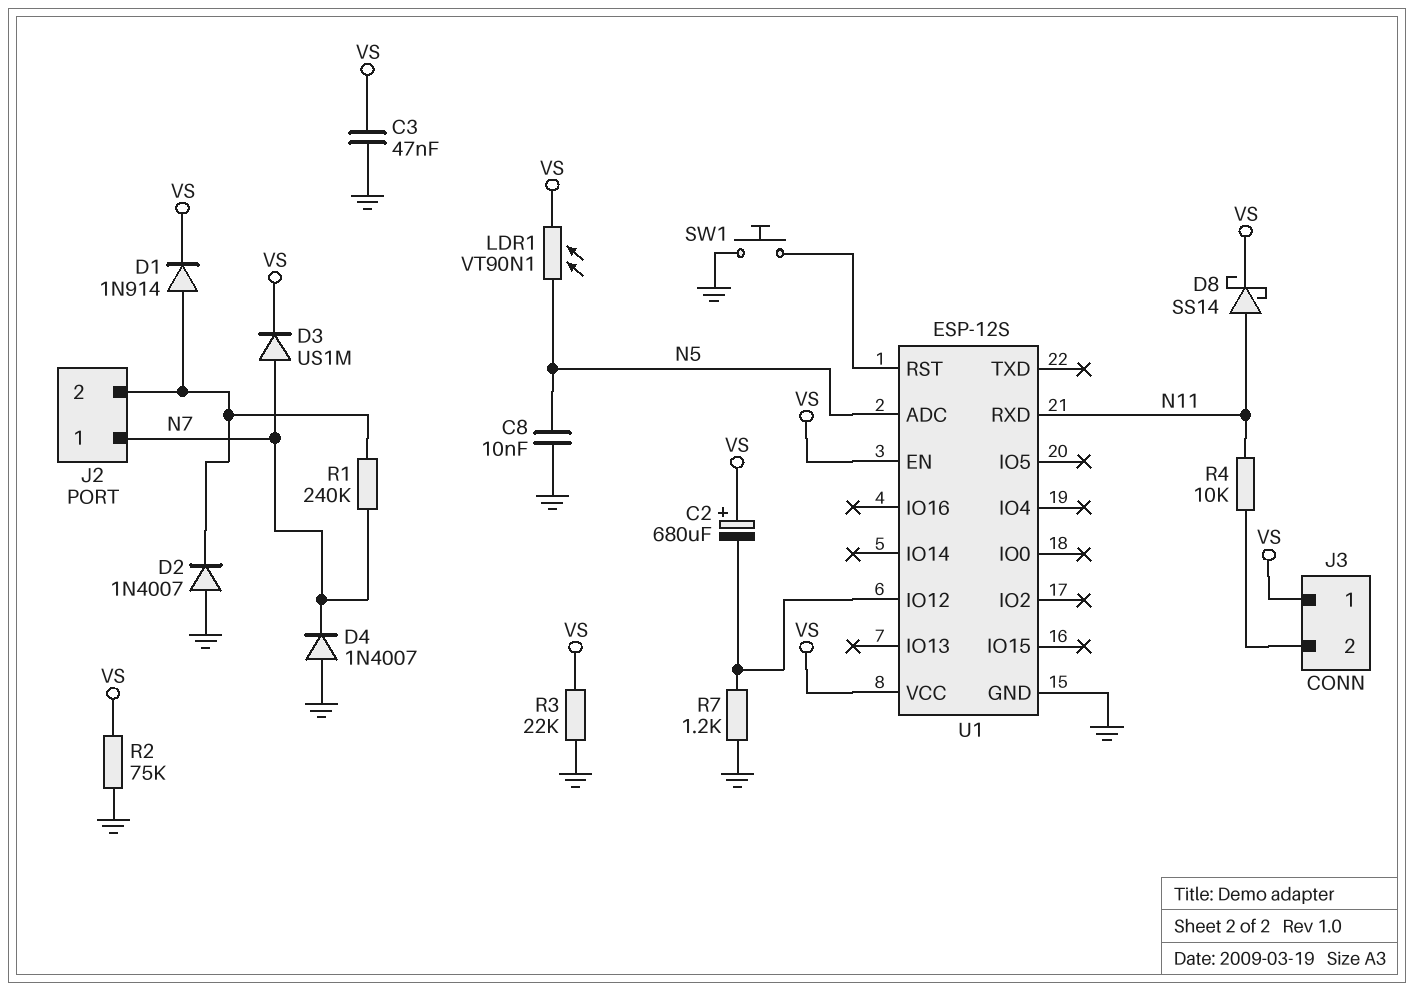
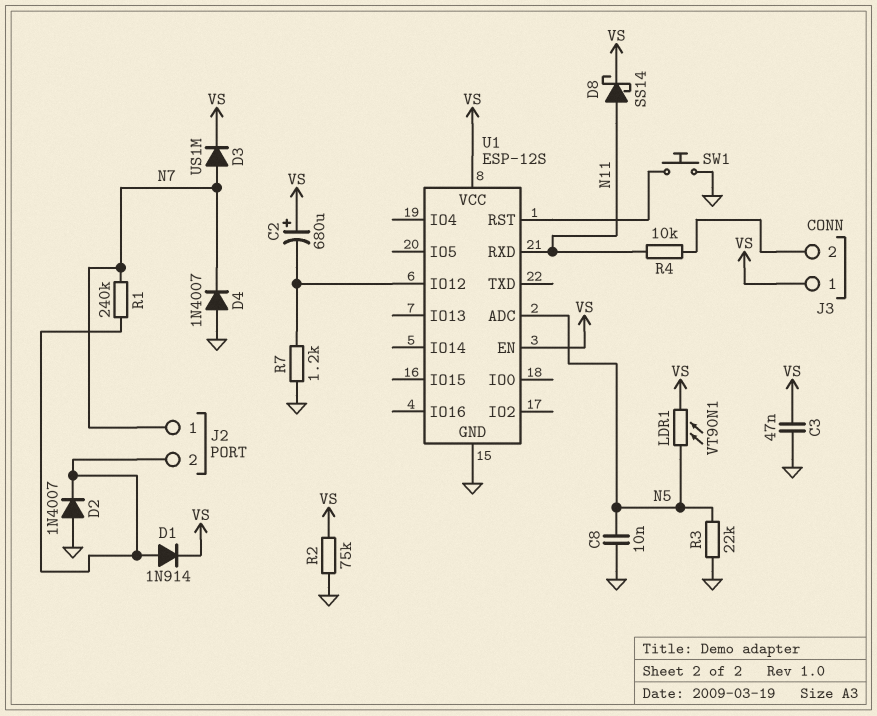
R3: 22k (GND, VS) -> 22k (GND, N5)

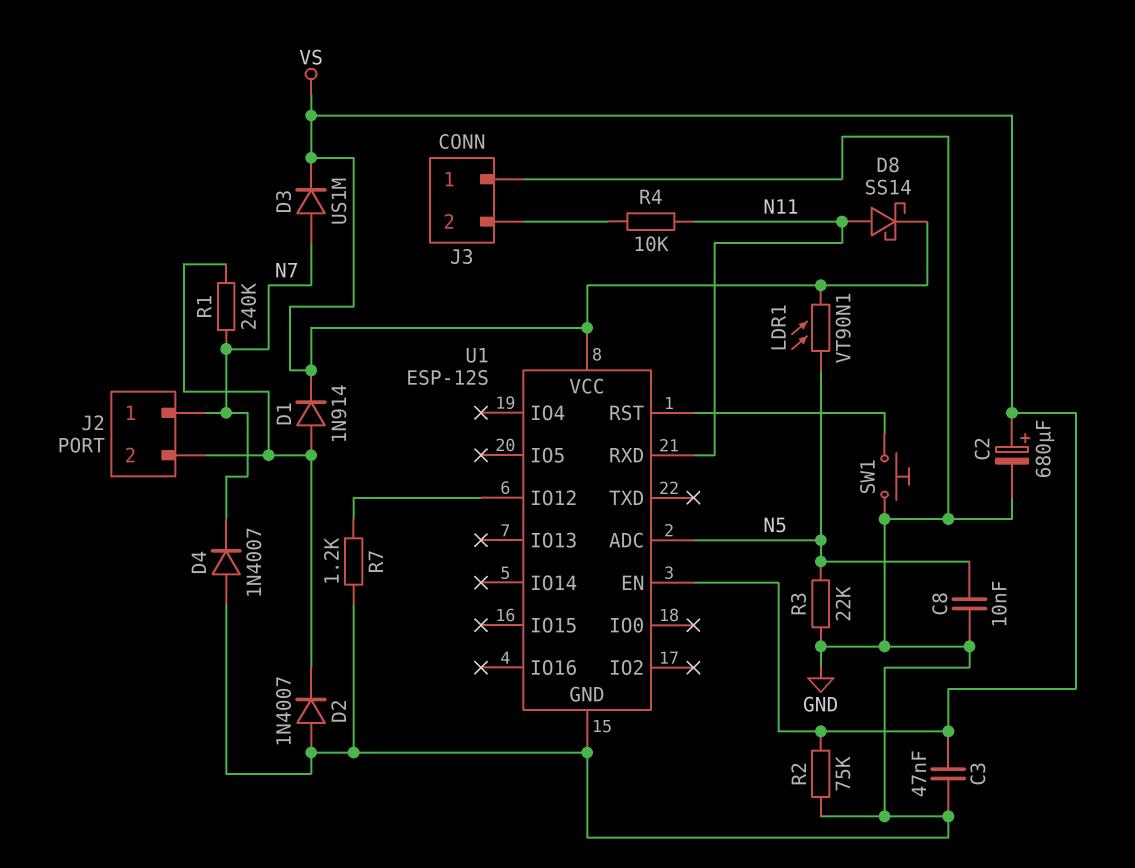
C2: 680uF (plus VS, minus U1/IO12) -> 680uF (plus VS, minus GND)
J3 pin 1: VS -> GND

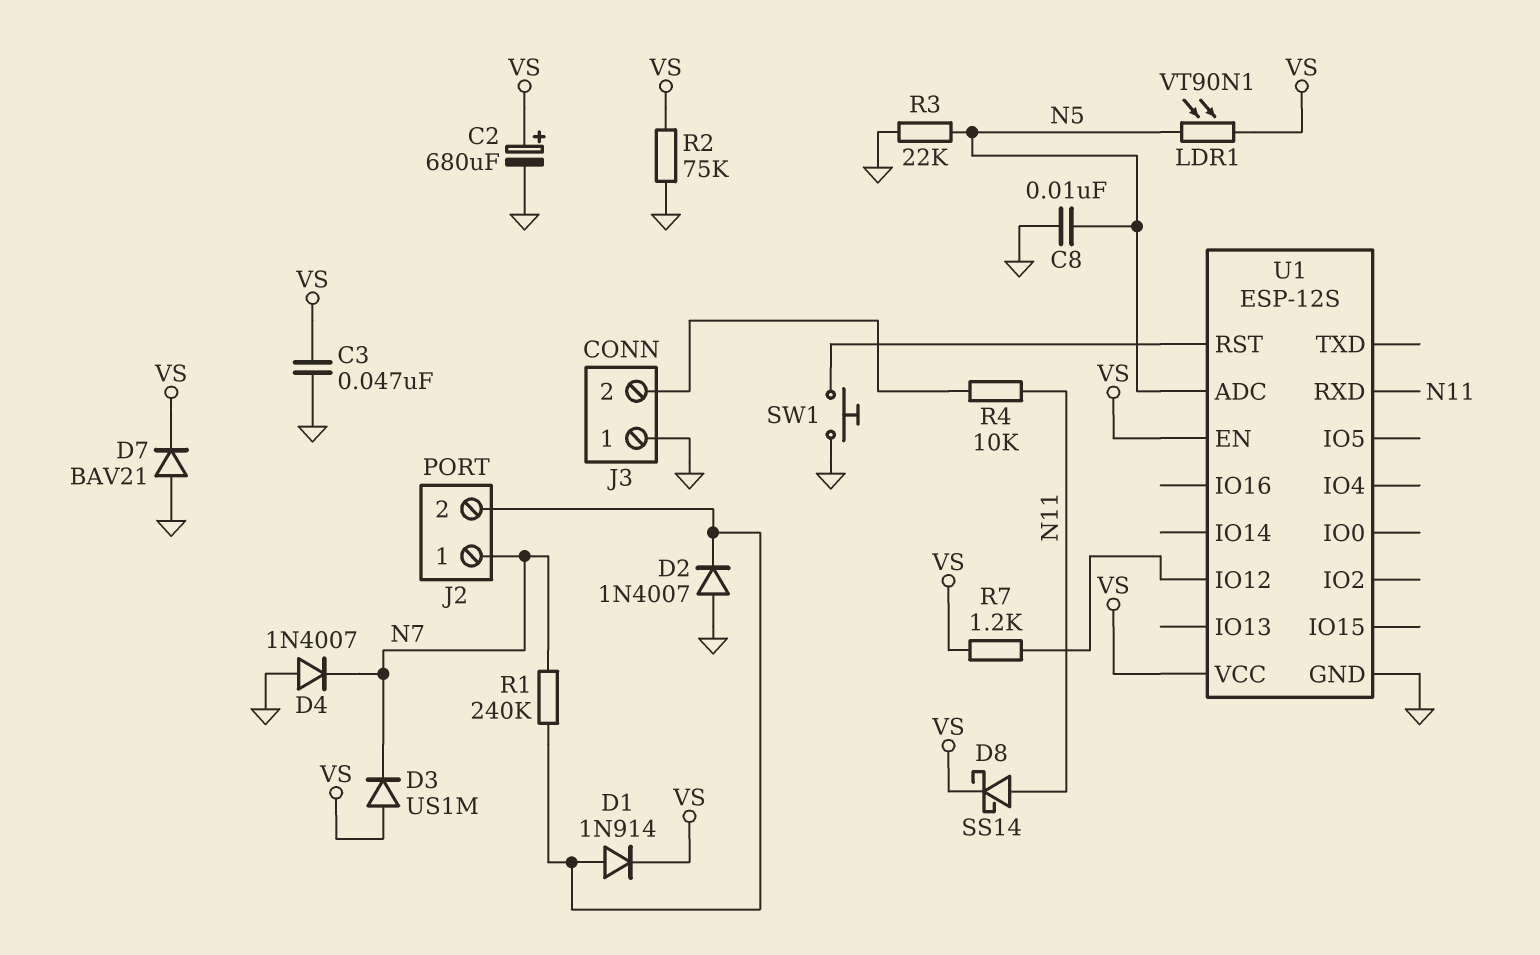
D3: diode US1M (A N7, K VS) -> diode US1M (A VS, K N7)
D7: none -> diode BAV21 (A GND, K VS)
R7: 1.2k (GND, U1/IO12) -> 1.2k (U1/IO12, VS)

